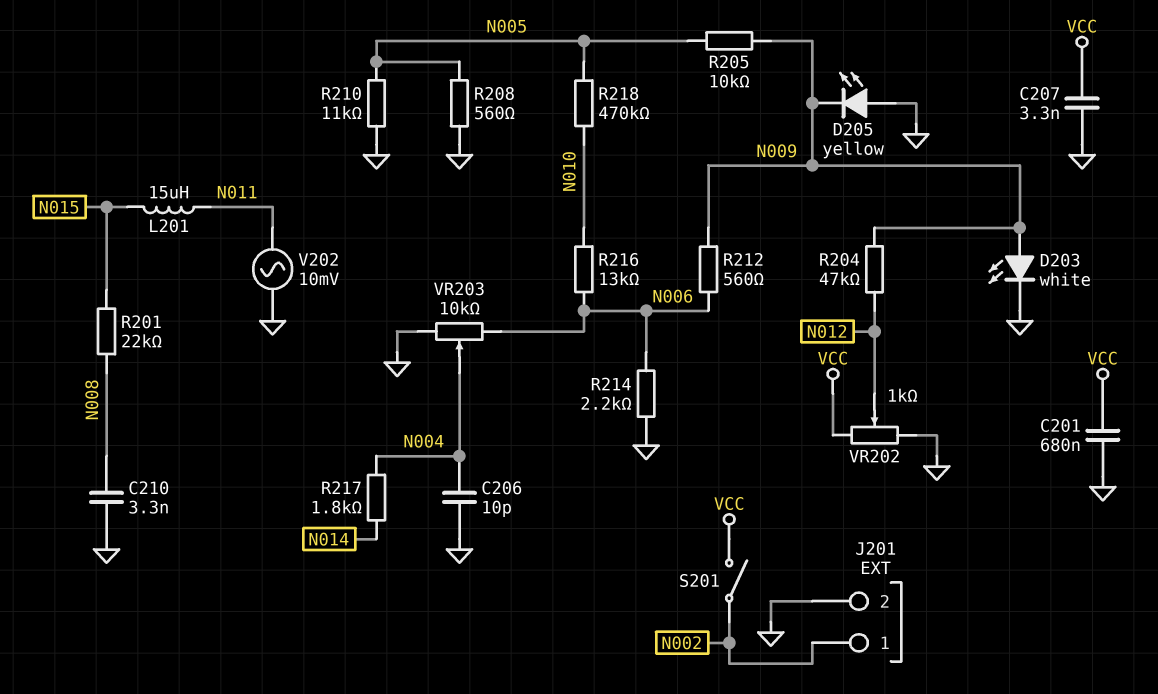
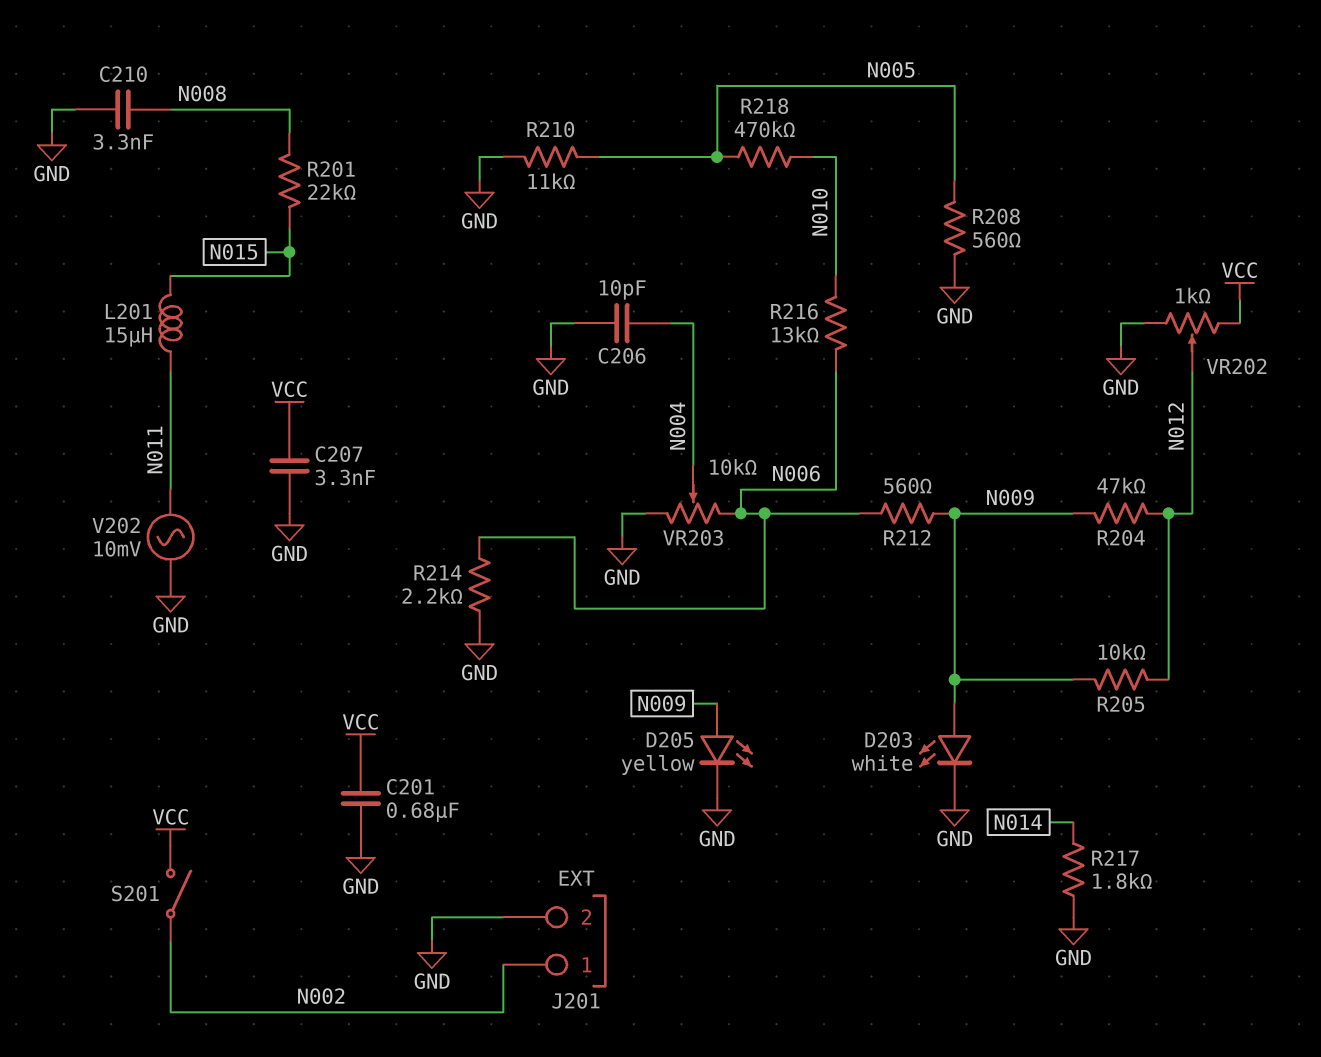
D205: LED yellow (A GND, K N009) -> LED yellow (A N009, K GND)
R205: 10k (N005, N009) -> 10k (N009, N012)
R217: 1.8k (N004, N014) -> 1.8k (GND, N014)

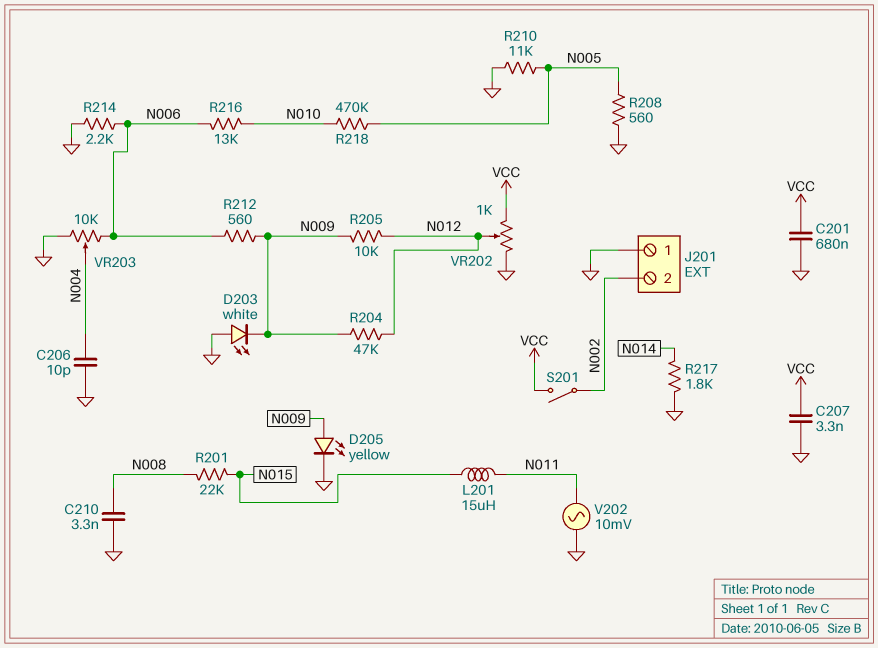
D203: LED white (A N009, K GND) -> LED white (A GND, K N009)
J201 pin 1: N002 -> GND
J201 pin 2: GND -> N002

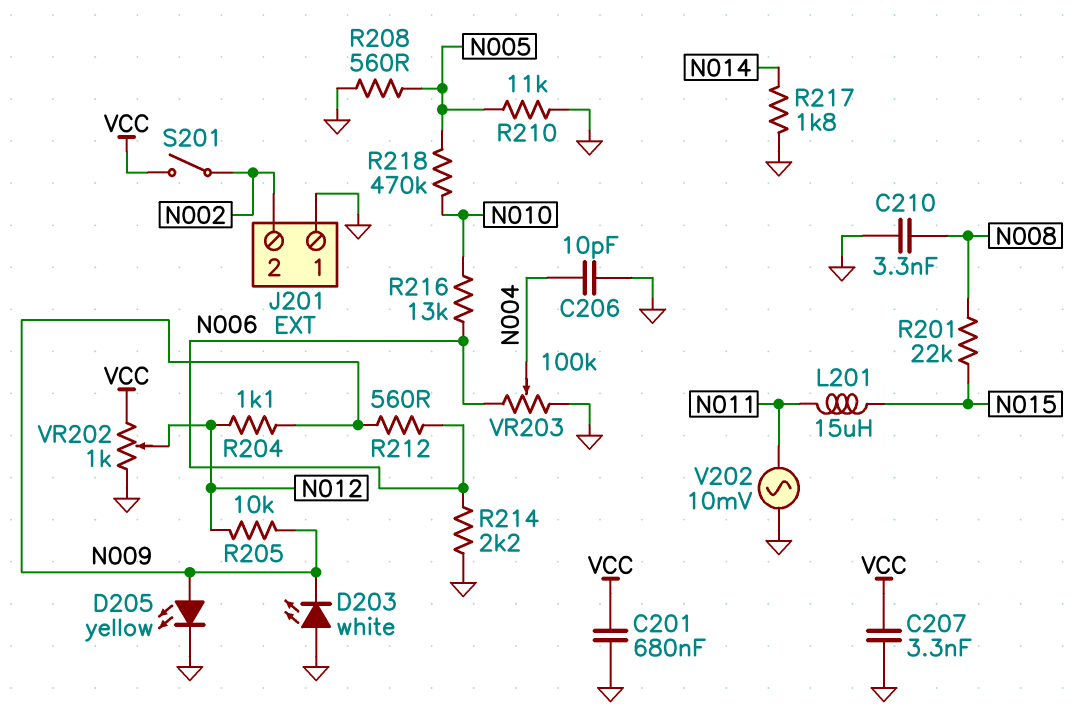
R204: 47k (N009, N012) -> 1.1k (N009, N012)
VR203: 10k (GND, N006, wiper N004) -> 100k (GND, N006, wiper N004)

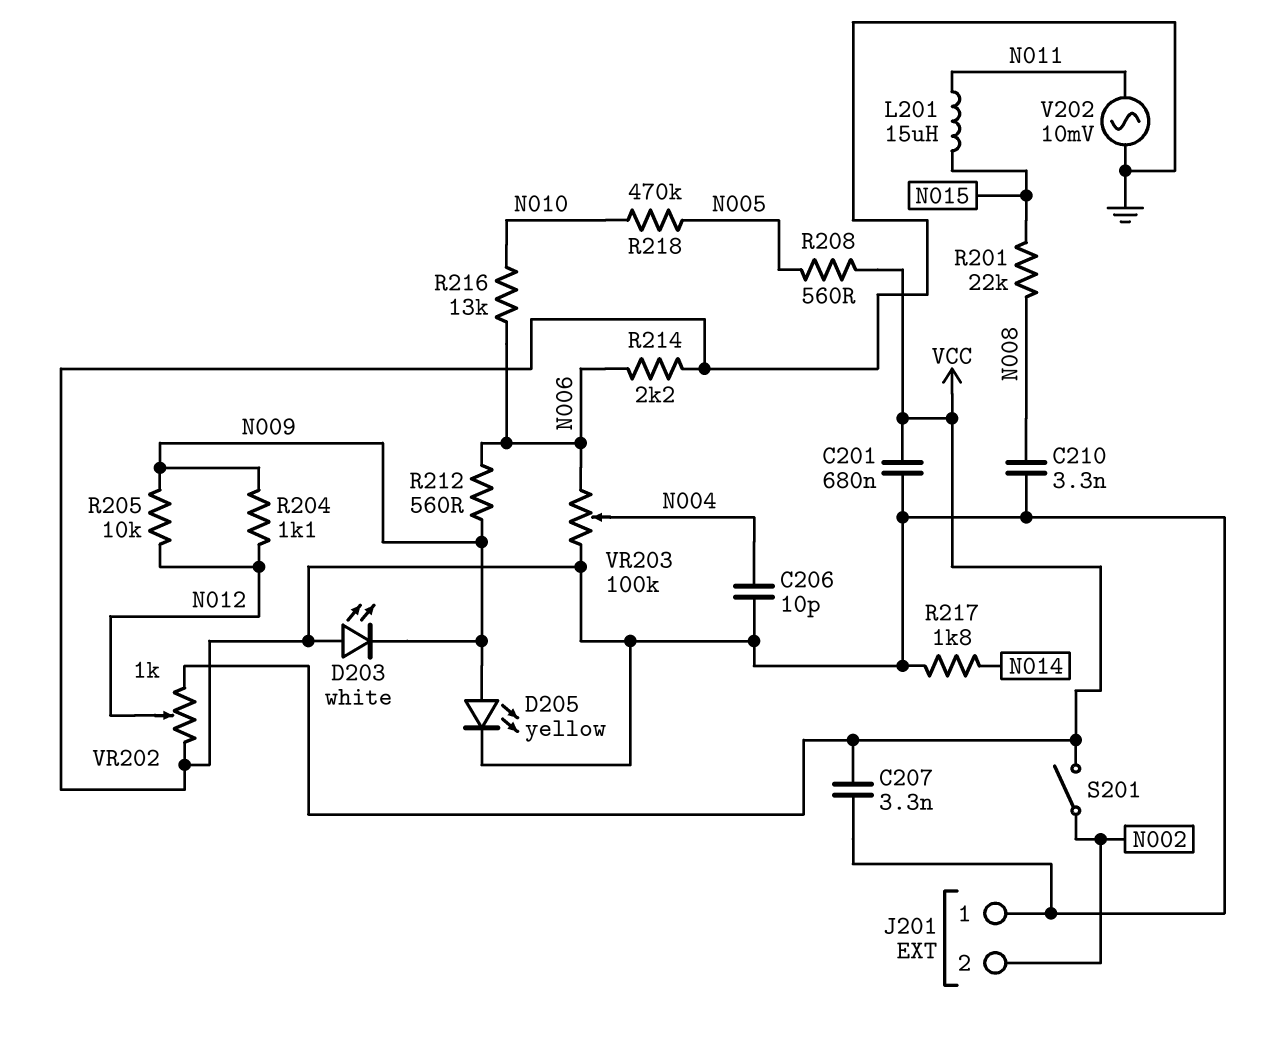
R208: 560 (GND, N005) -> 560 (N005, VCC)
R210: 11k (GND, N005) -> none

